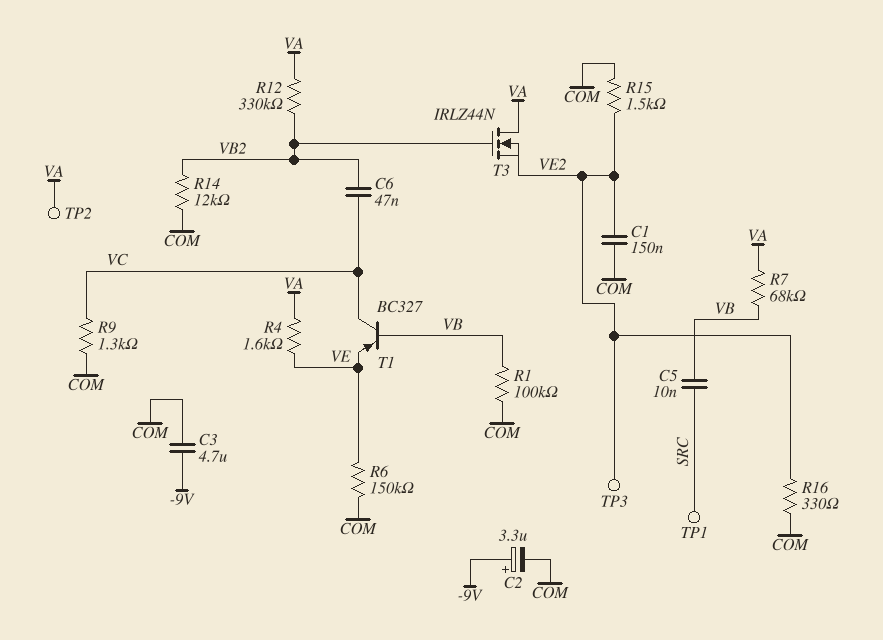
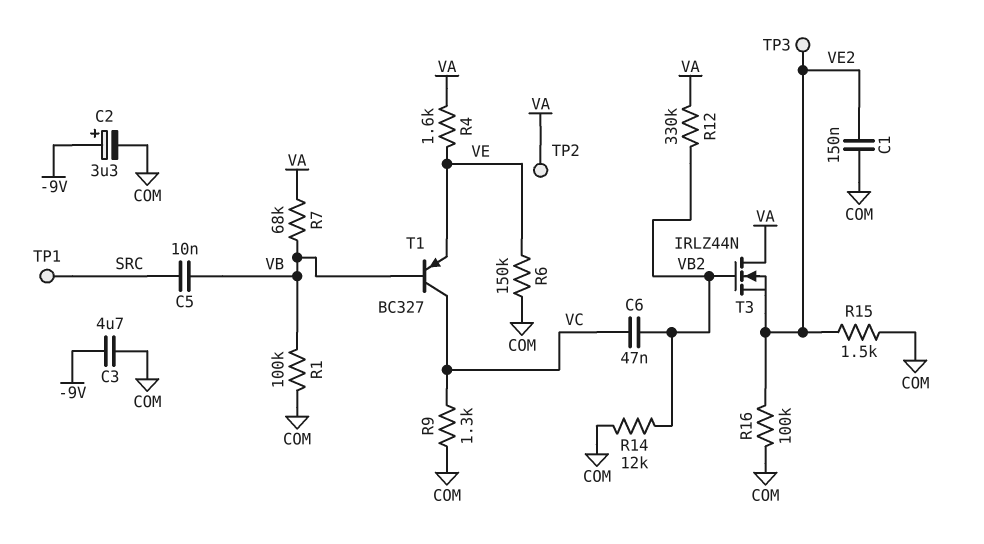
R16: 330 (COM, VE2) -> 100k (COM, VE2)

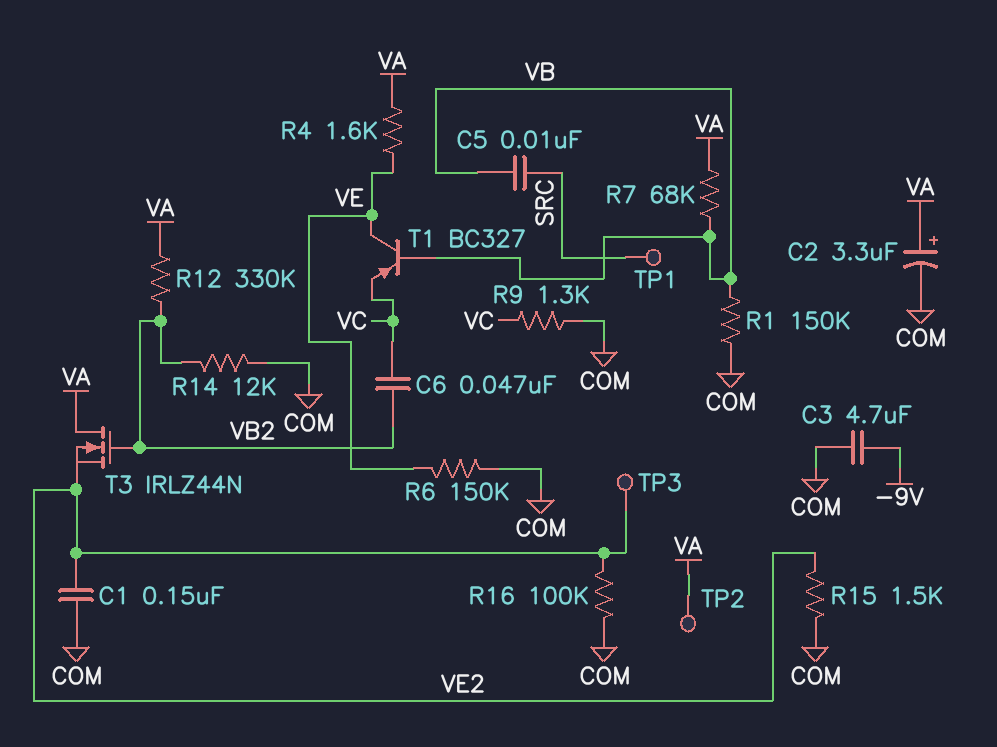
C2: 3.3uF (plus -9V, minus COM) -> 3.3uF (plus VA, minus COM)
R1: 100k (COM, VB) -> 150k (COM, VB)
T1: PNP BC327 (B VB, C VC, E VE) -> PNP BC327 (B VB, C VE, E VC)

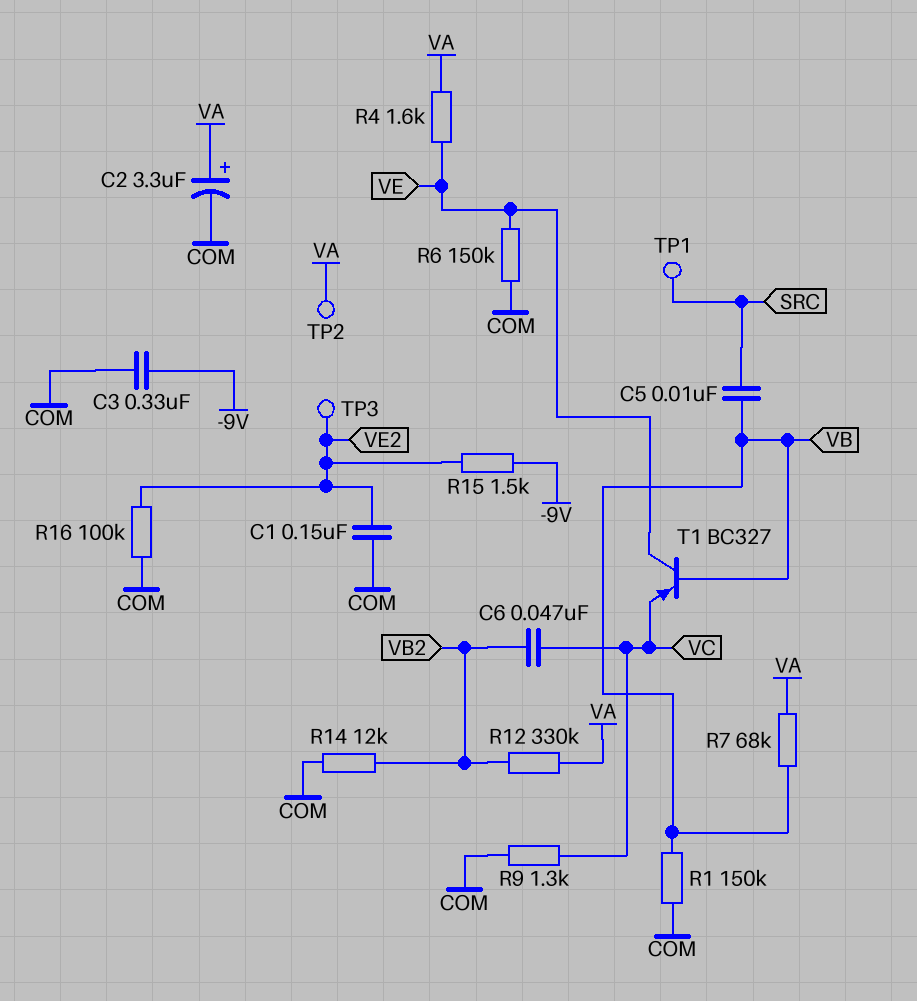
C3: 4.7uF (-9V, COM) -> 330nF (-9V, COM)
R15: 1.5k (COM, VE2) -> 1.5k (-9V, VE2)
T3: NMOS IRLZ44N (G VB2, D VA, S VE2) -> none

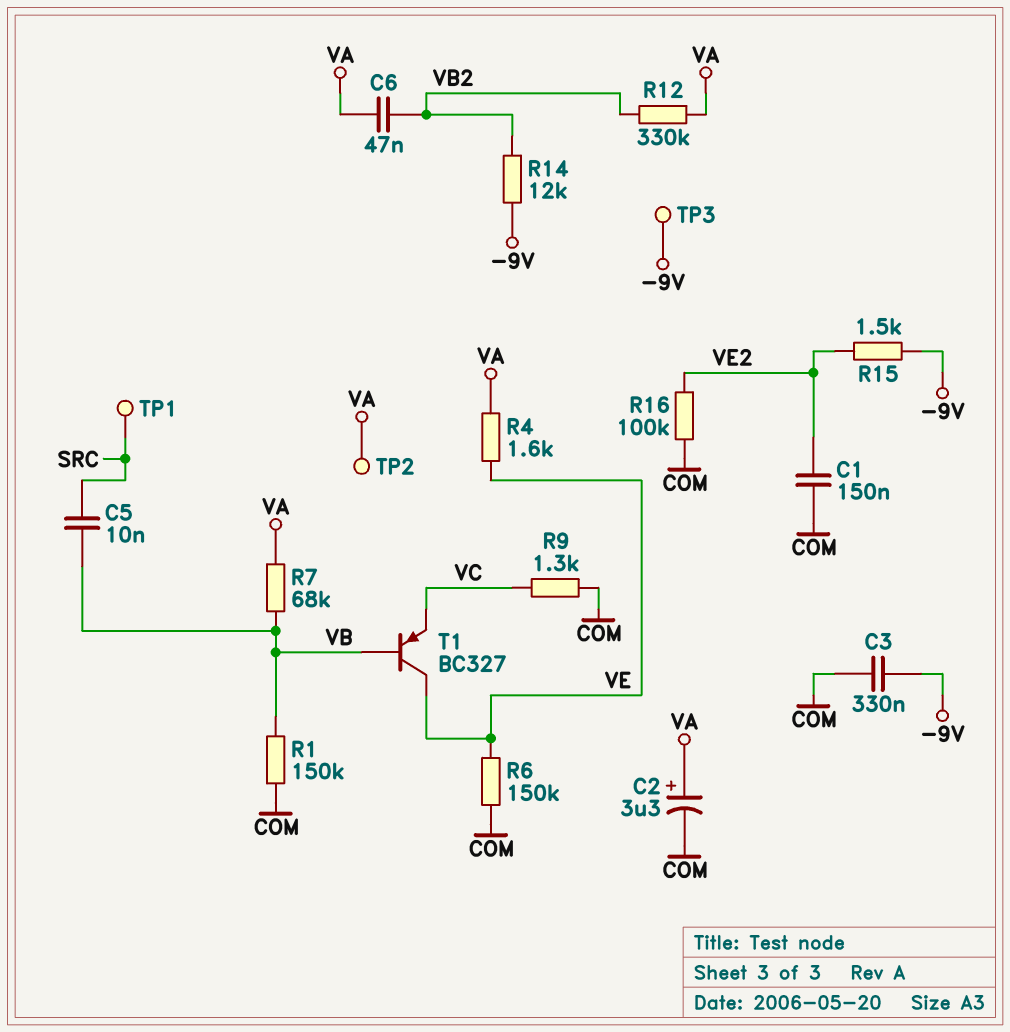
C6: 47nF (VB2, VC) -> 47nF (VA, VB2)
R14: 12k (COM, VB2) -> 12k (-9V, VB2)
TP3: test point (VE2) -> test point (-9V)

